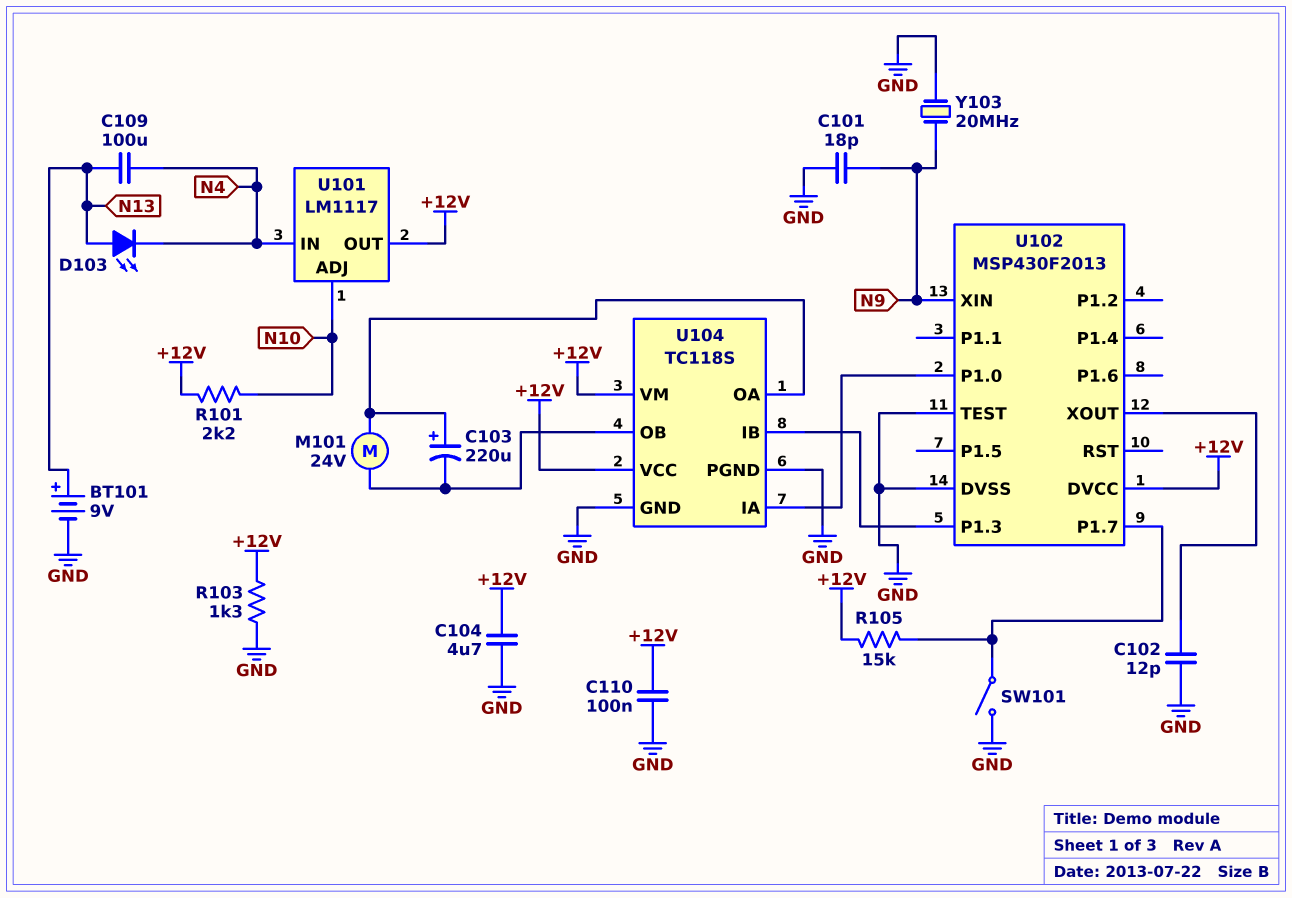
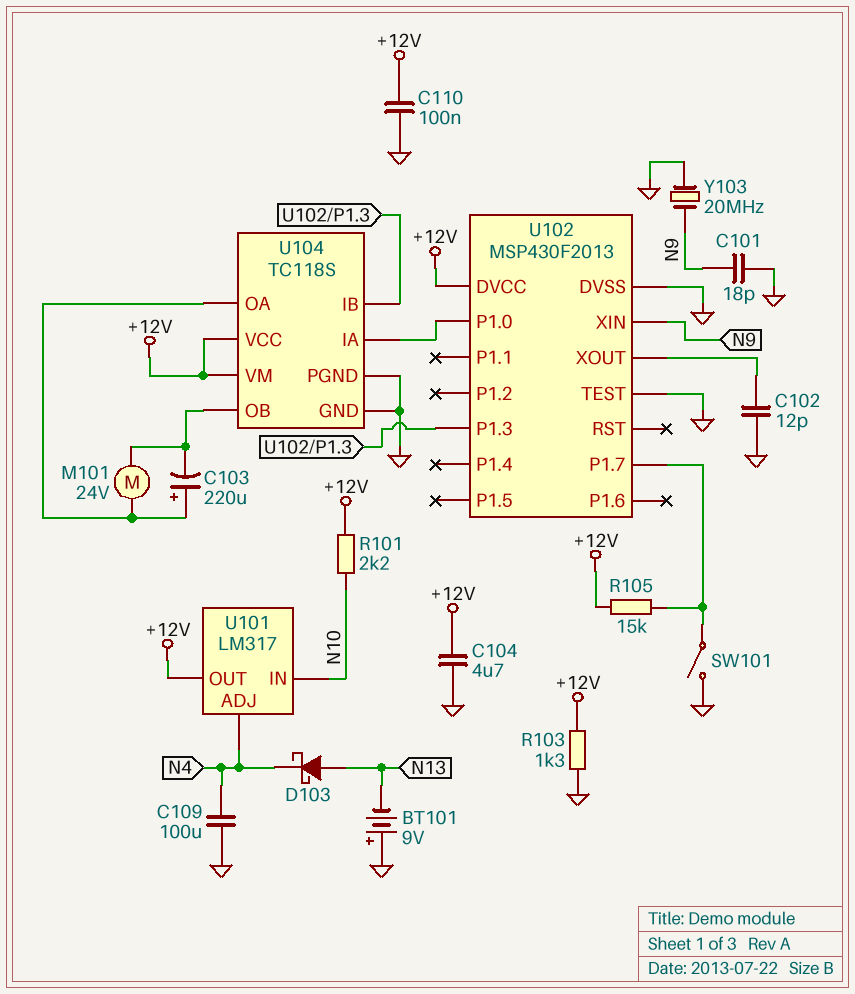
BT101: 9V (plus N13, minus GND) -> 9V (plus GND, minus N13)
C109: 100uF (N4, N13) -> 100uF (GND, N4)
D103: LED (A N13, K N4) -> schottky (A N13, K N4)
U101: LM1117 -> LM317
U101 pin ADJ: N10 -> N4
U101 pin IN: N4 -> N10

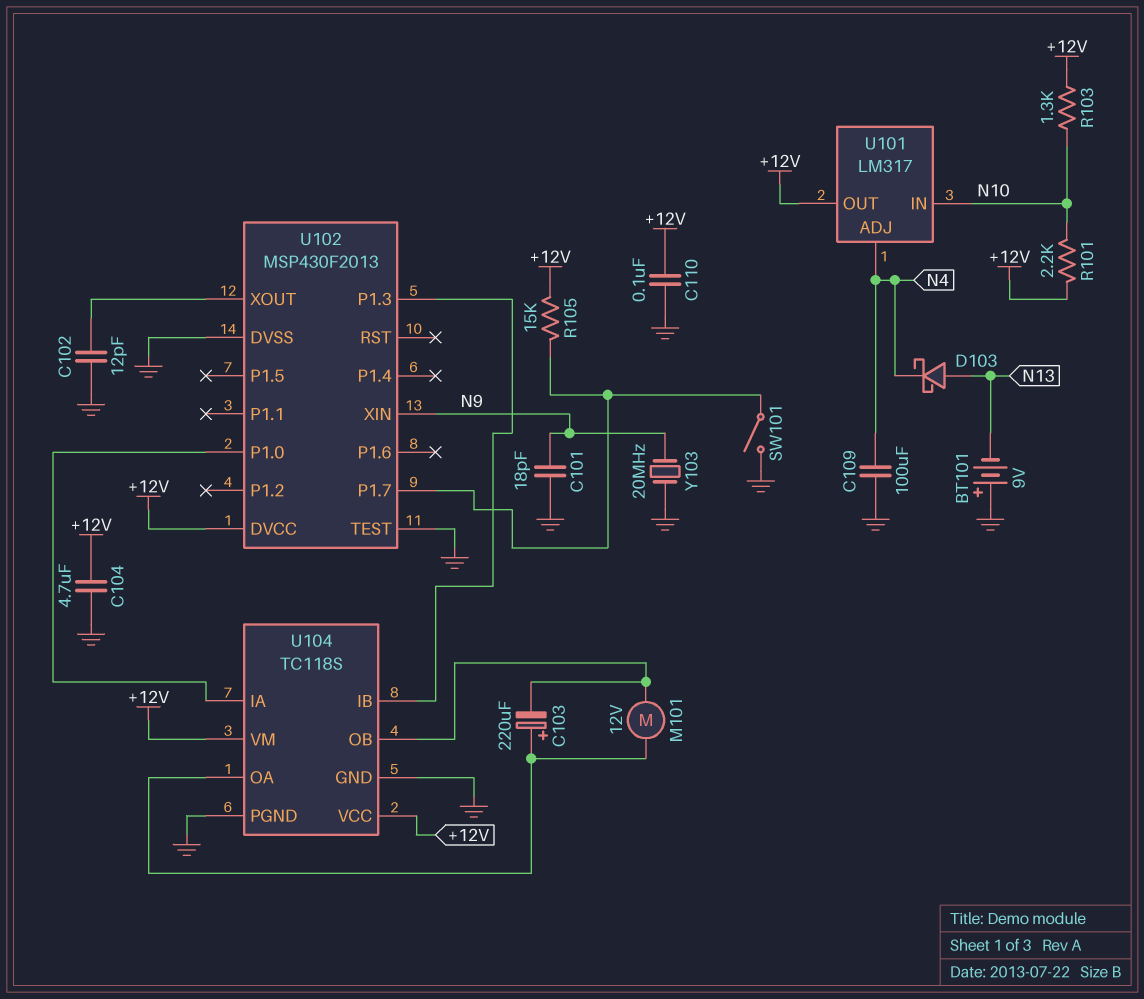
M101: motor 24V (U104/OA, U104/OB) -> motor 12V (U104/OA, U104/OB)
R103: 1.3k (+12V, GND) -> 1.3k (+12V, N10)

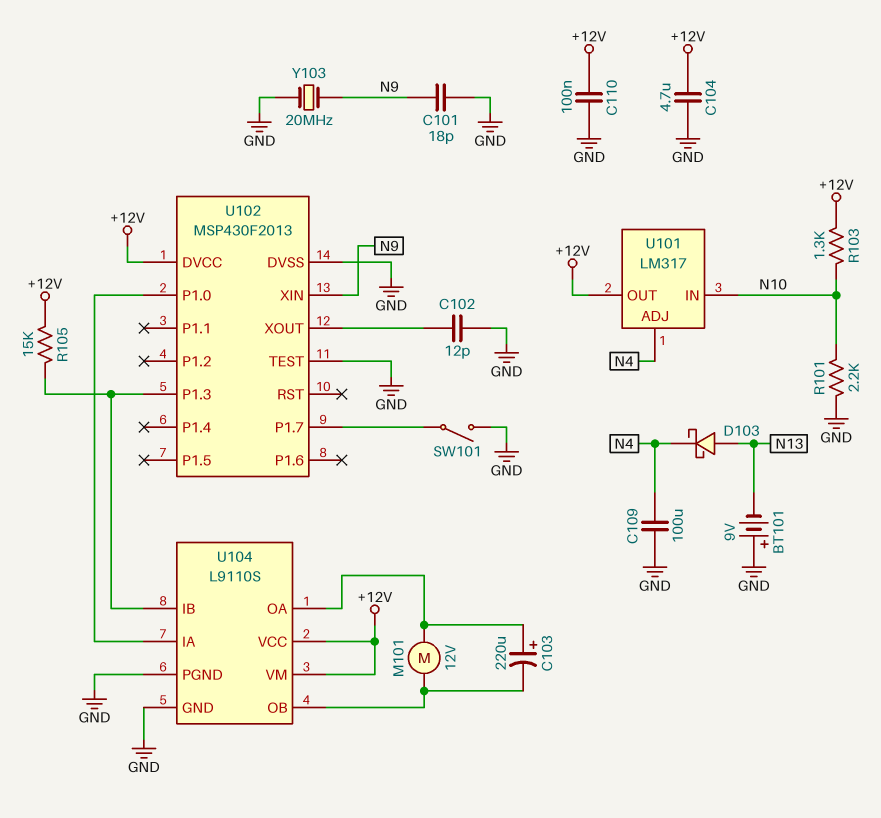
R101: 2.2k (+12V, N10) -> 2.2k (GND, N10)
R105: 15k (+12V, U102/P1.7) -> 15k (+12V, U102/P1.3)
U104: TC118S -> L9110S

